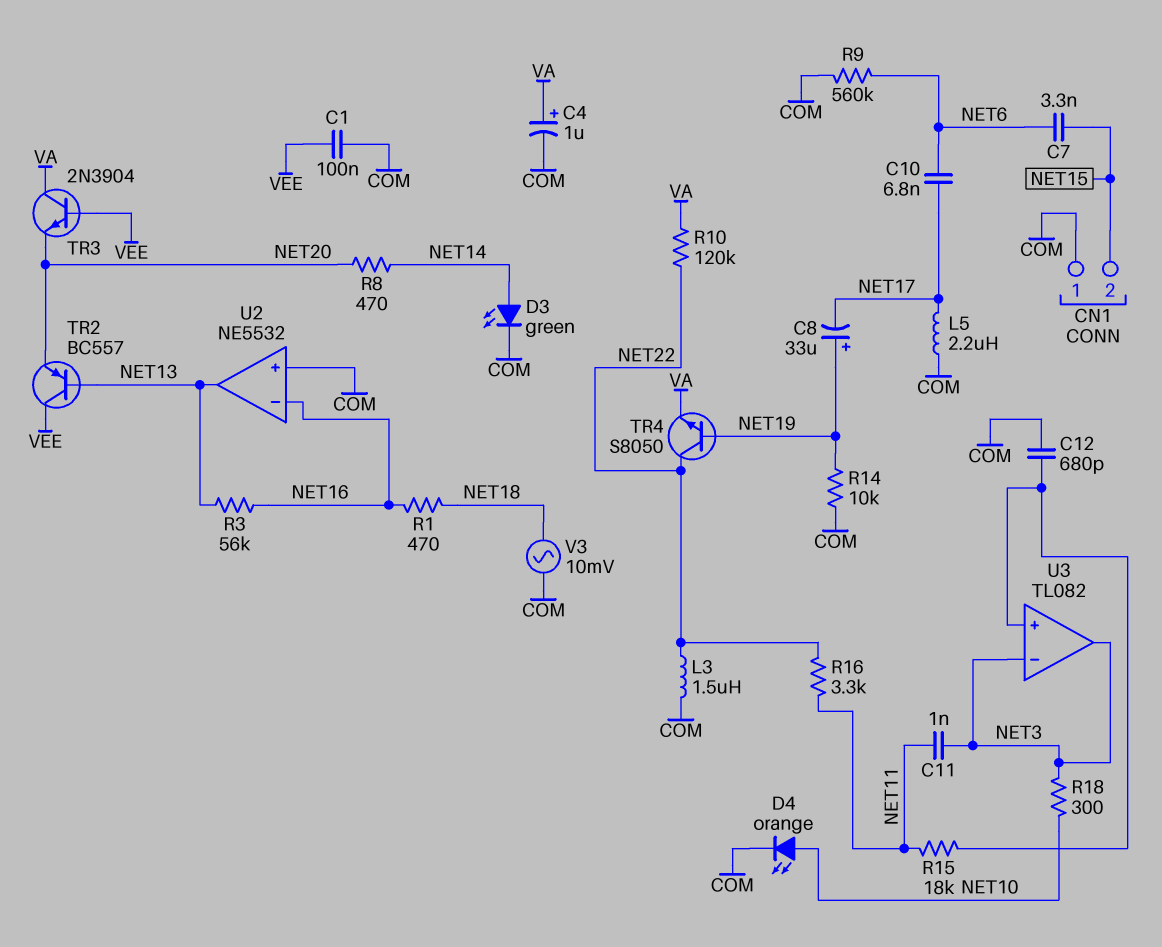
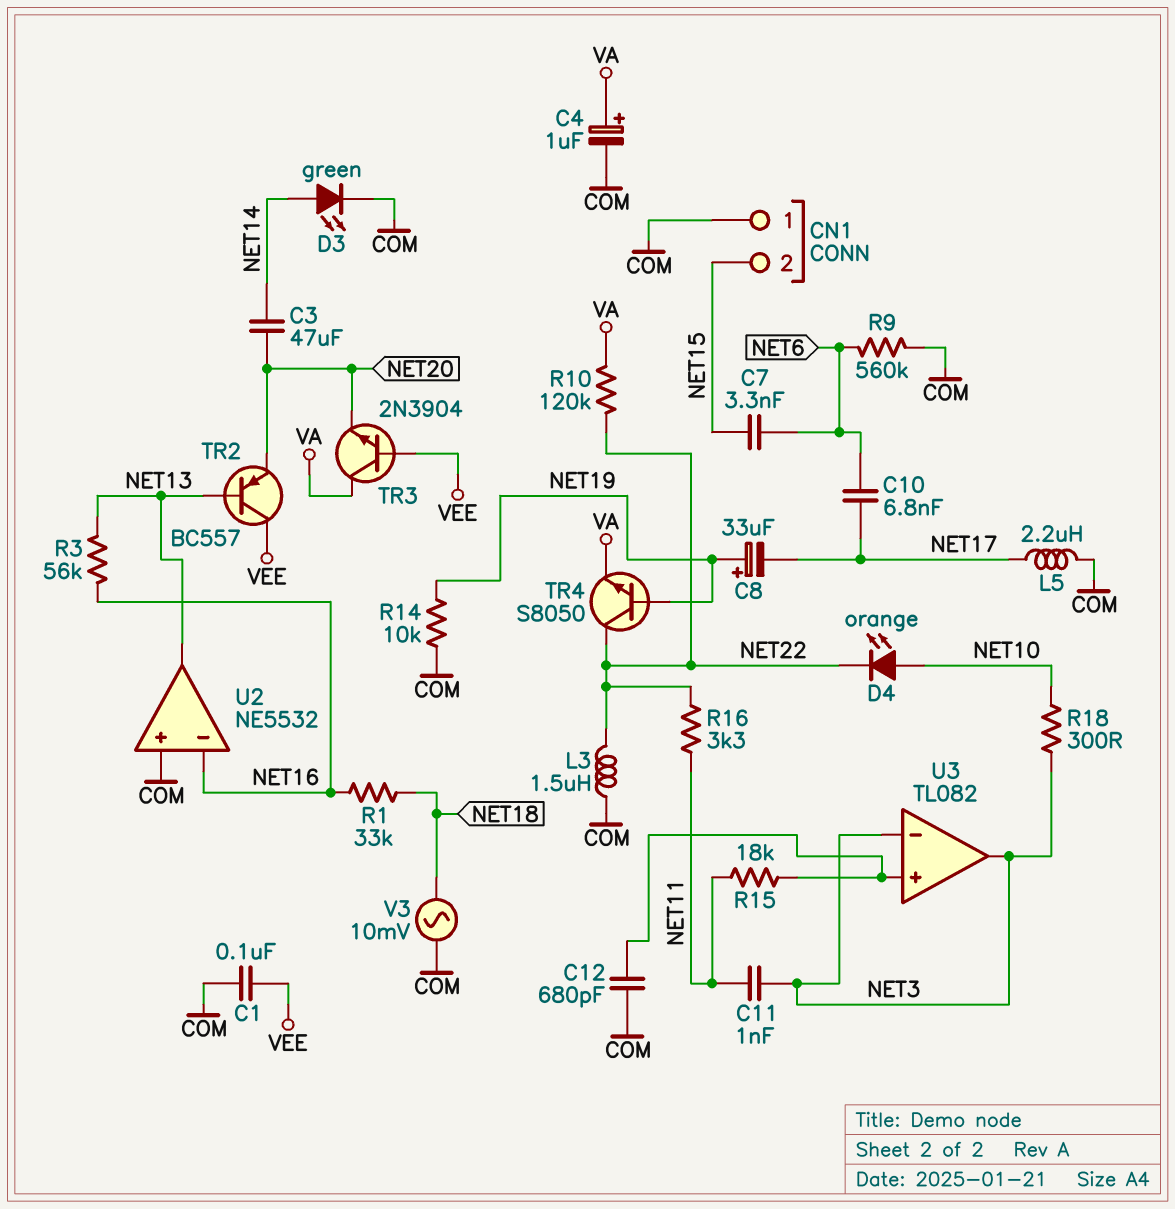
C3: none -> 47uF (NET14, NET20)
D4: LED orange (A NET10, K COM) -> LED orange (A NET10, K NET22)
R1: 470 (NET16, NET18) -> 33k (NET16, NET18)
R8: 470 (NET14, NET20) -> none

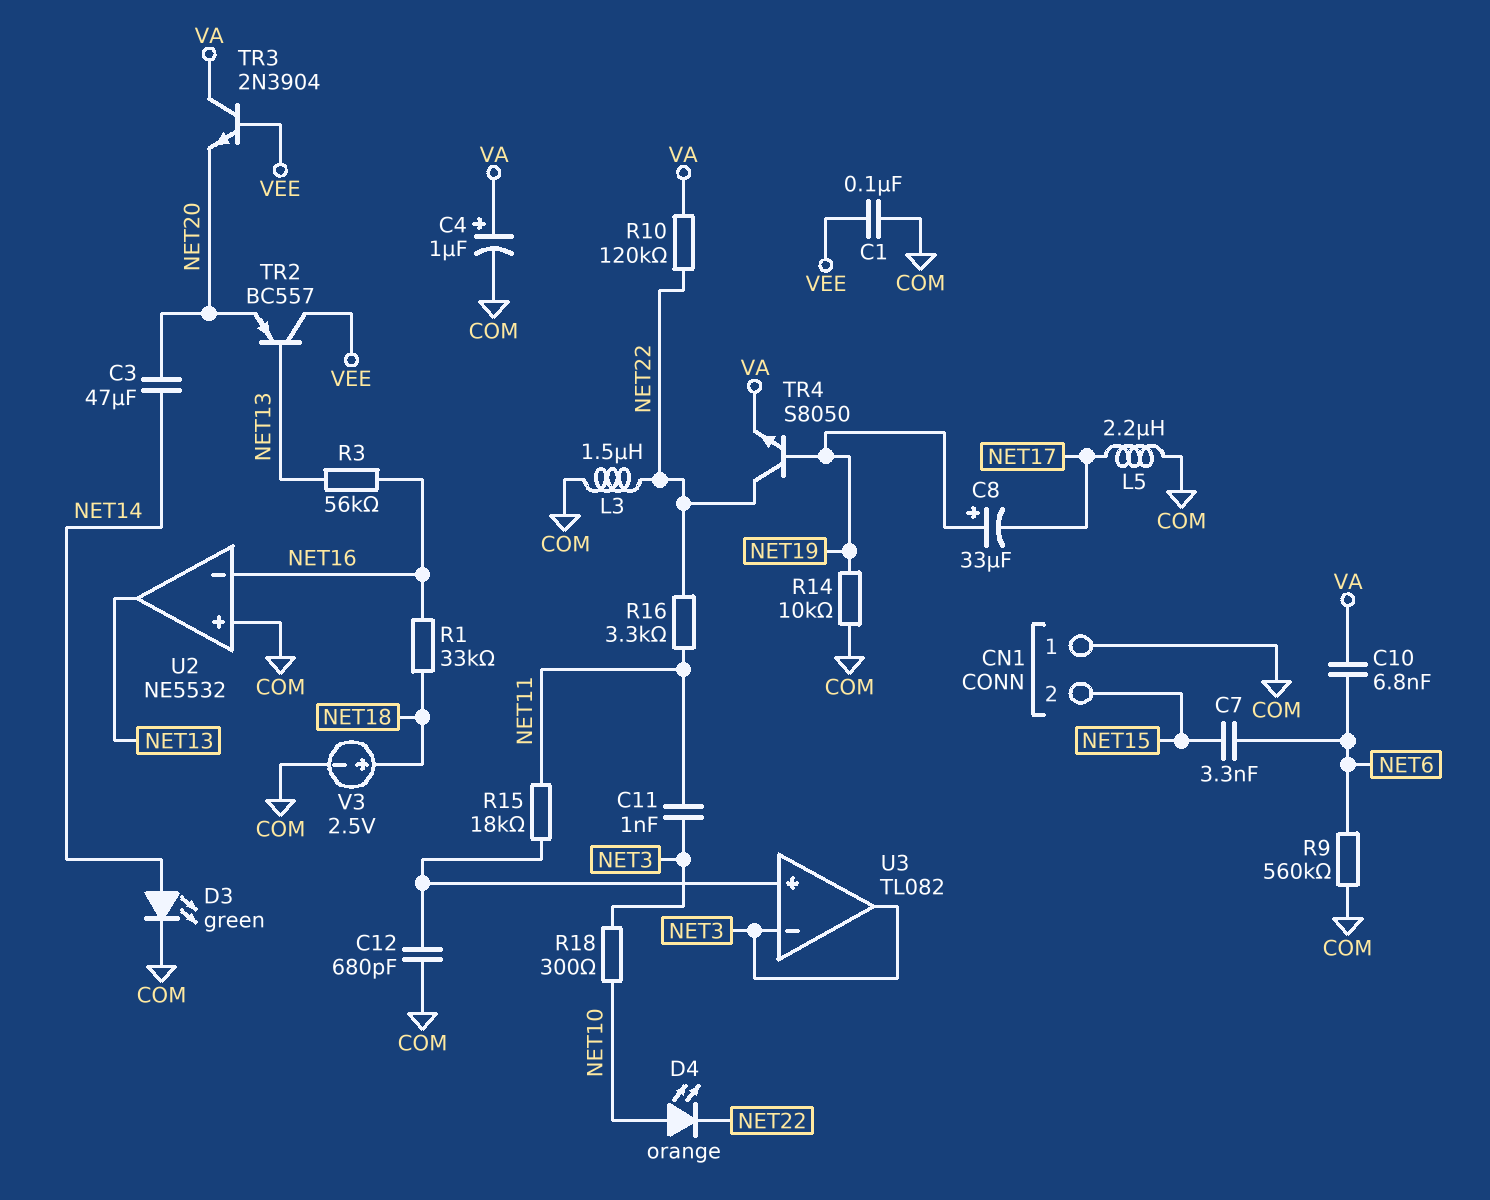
C10: 6.8nF (NET6, NET17) -> 6.8nF (NET6, VA)
V3: AC 10mV (COM, NET18) -> 2.5V (plus NET18, minus COM)

